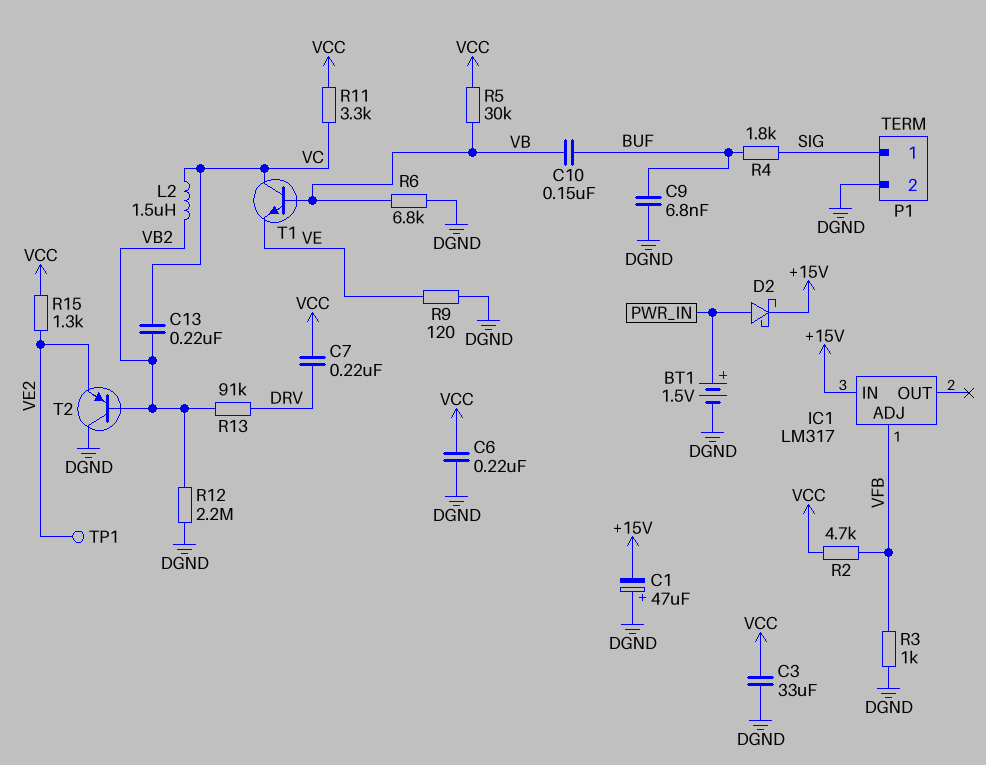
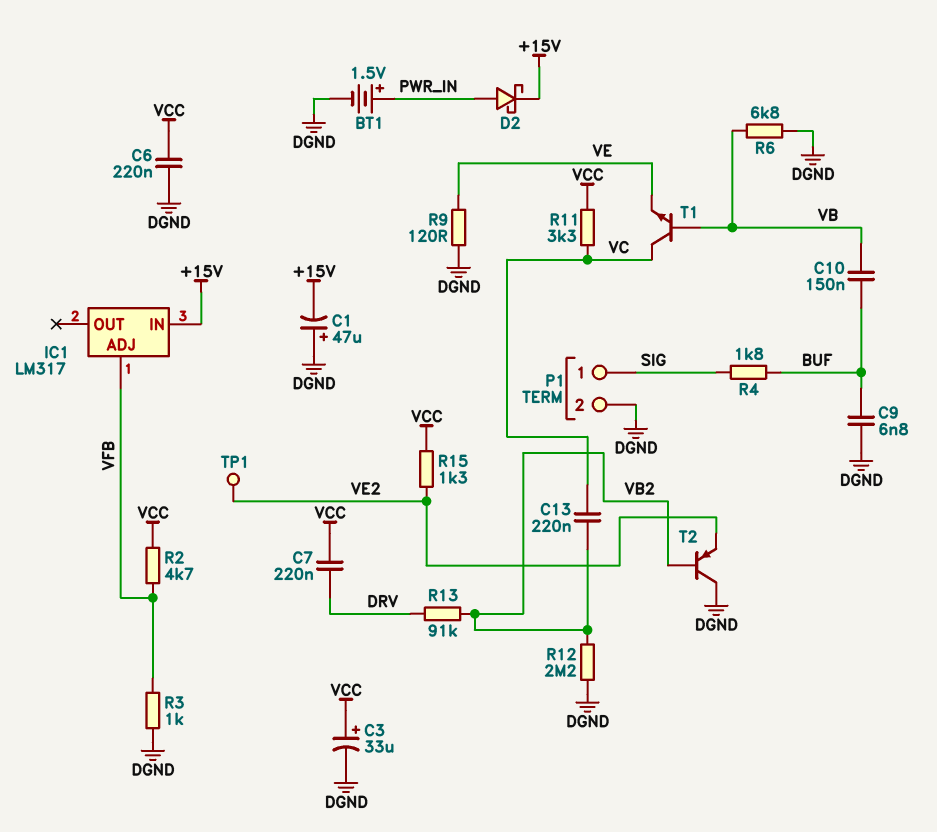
C3: 33uF (DGND, VCC) -> 33uF (plus VCC, minus DGND)
L2: 1.5uH (VB2, VC) -> none
R5: 30k (VB, VCC) -> none

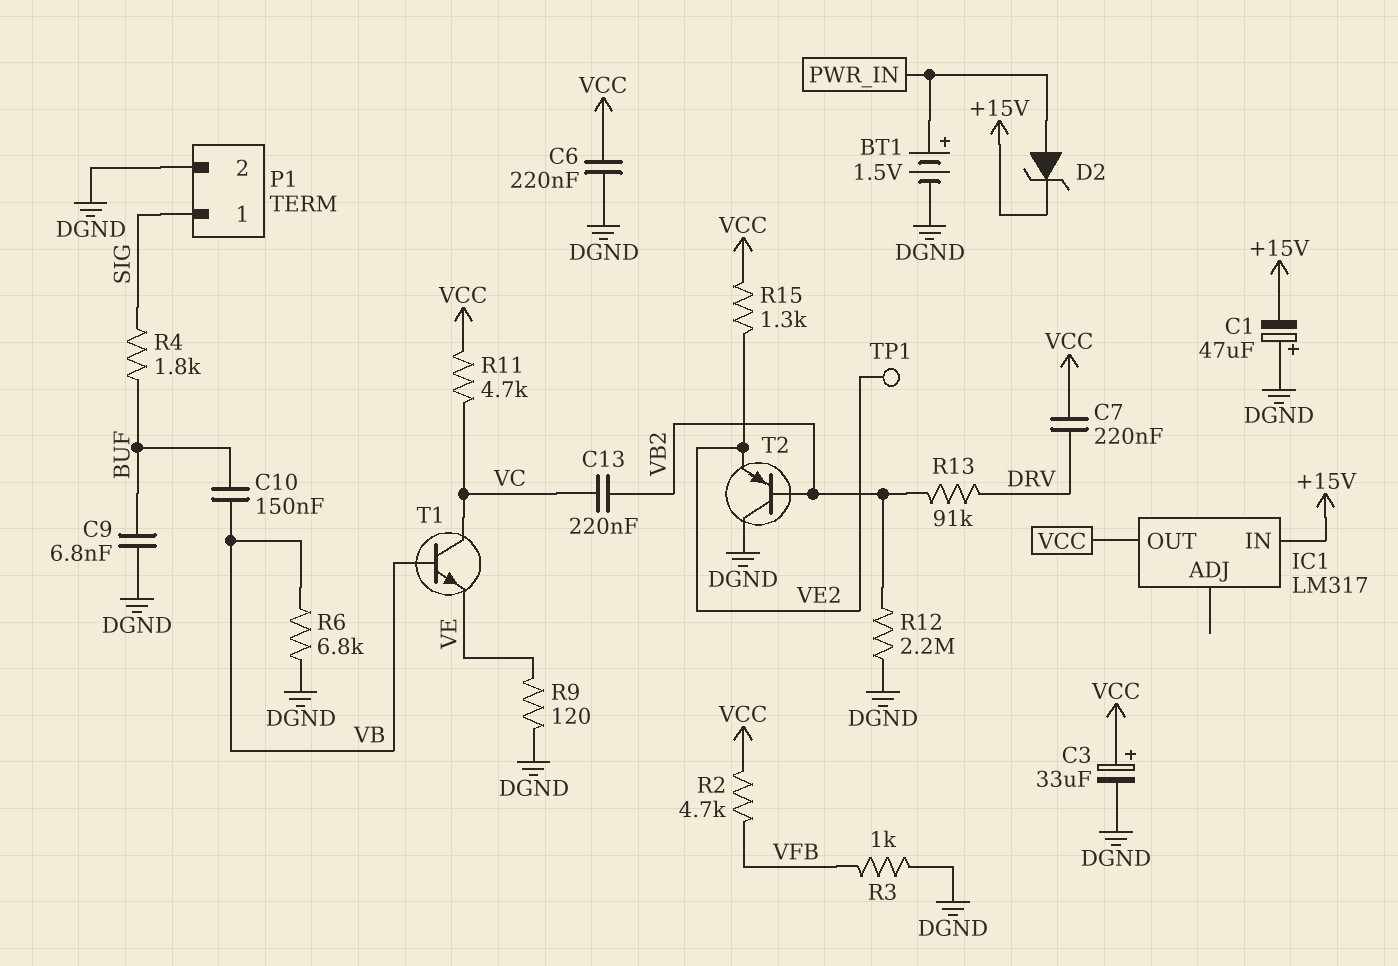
D2: schottky (A PWR_IN, K +15V) -> zener (A PWR_IN, K +15V)
IC1 pin ADJ: VFB -> none
IC1 pin OUT: none -> VCC
R11: 3.3k (VC, VCC) -> 4.7k (VC, VCC)

